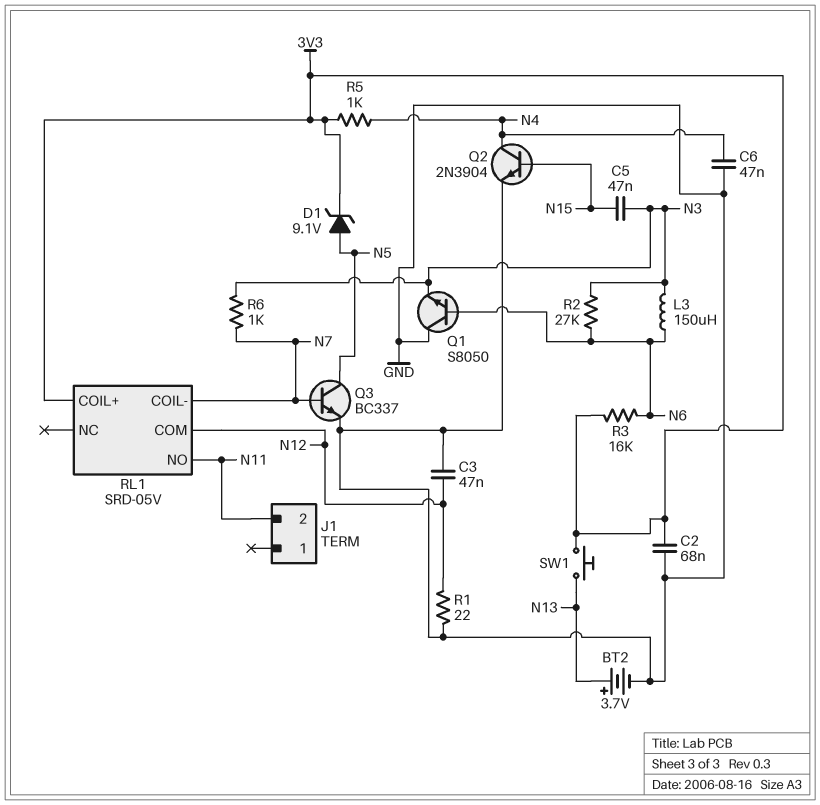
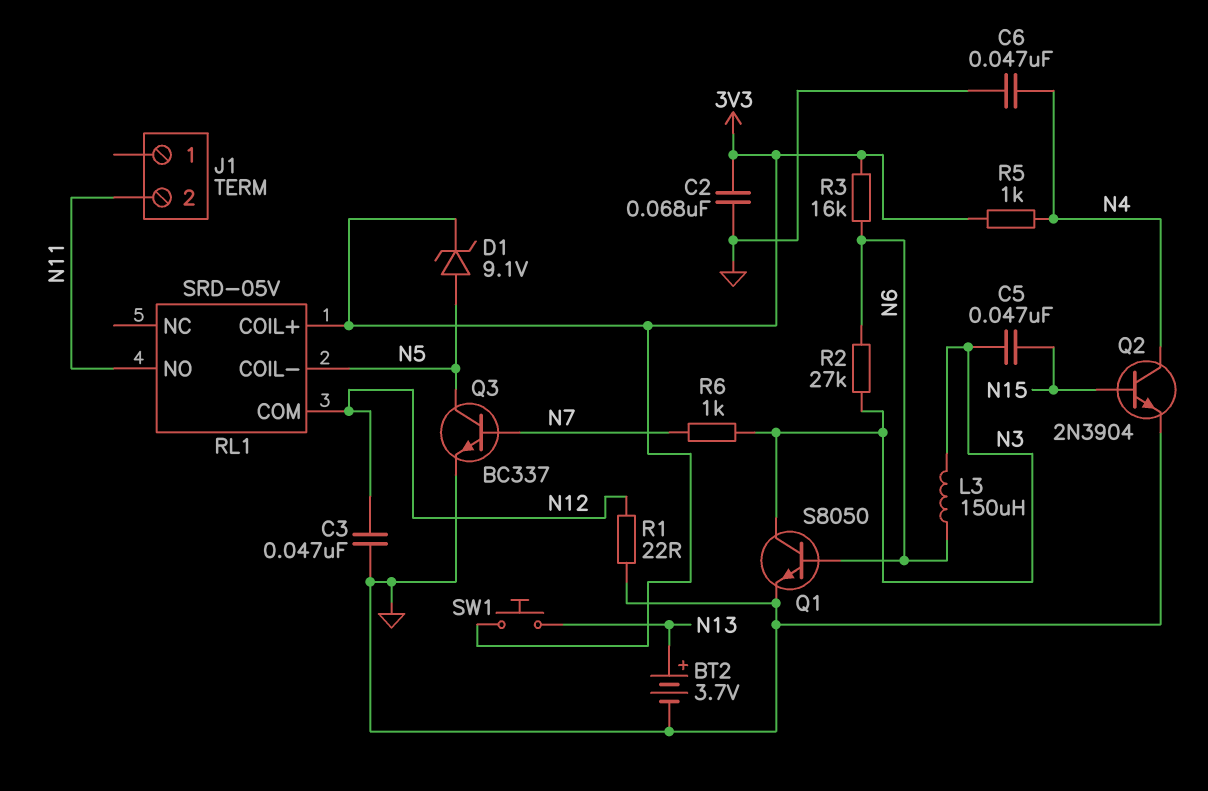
Q1: NPN S8050 (B N6, C GND, E N3) -> NPN S8050 (B N6, C N3, E GND)
RL1 pin COIL-: N7 -> N5

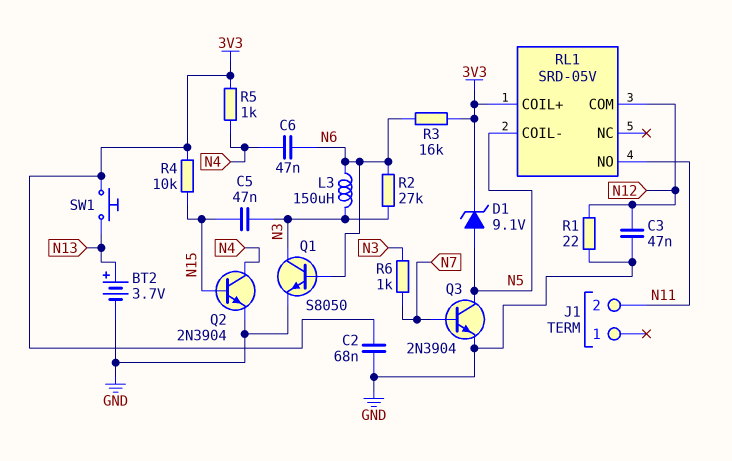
C6: 47nF (GND, N4) -> 47nF (N4, N6)
Q3: NPN BC337 (B N7, C N5, E GND) -> NPN 2N3904 (B N7, C N5, E GND)
R4: none -> 10k (3V3, N15)

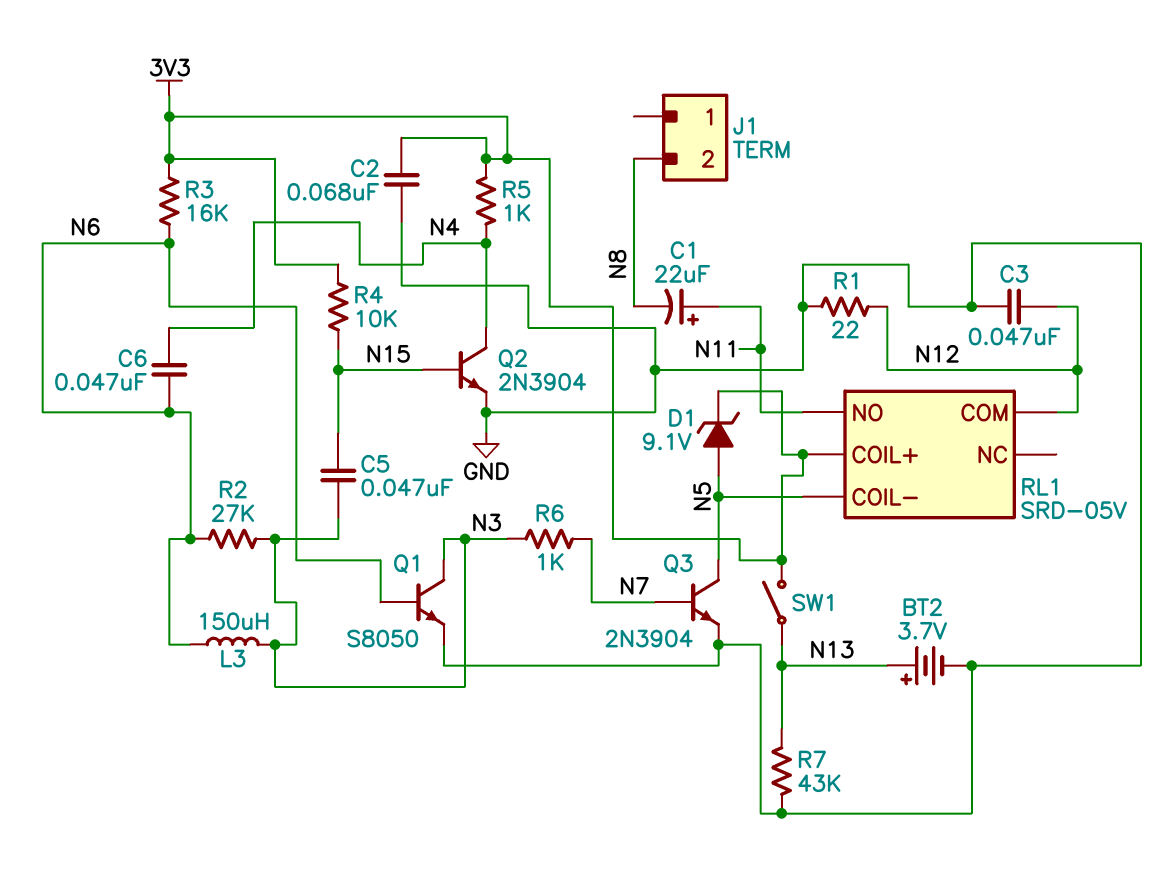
C1: none -> 22uF (plus N11, minus N8)
J1 pin 2: N11 -> N8
R7: none -> 43k (GND, N13)
SW1: button (3V3, N13) -> switch (3V3, N13)

